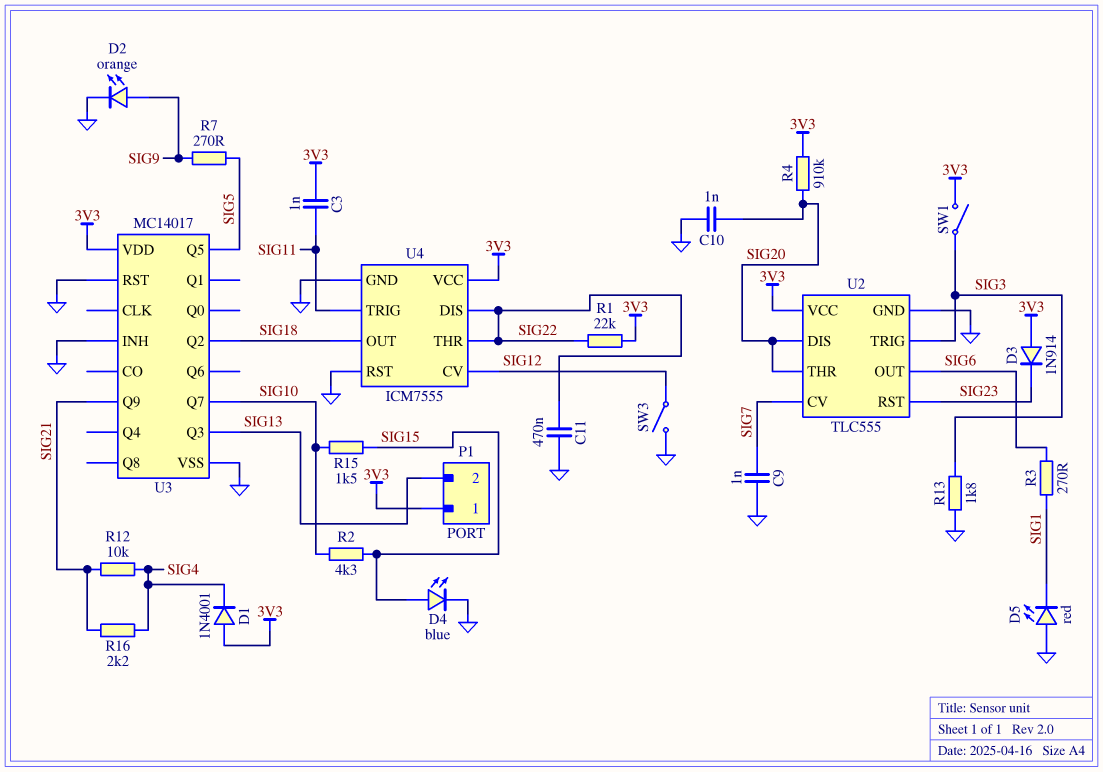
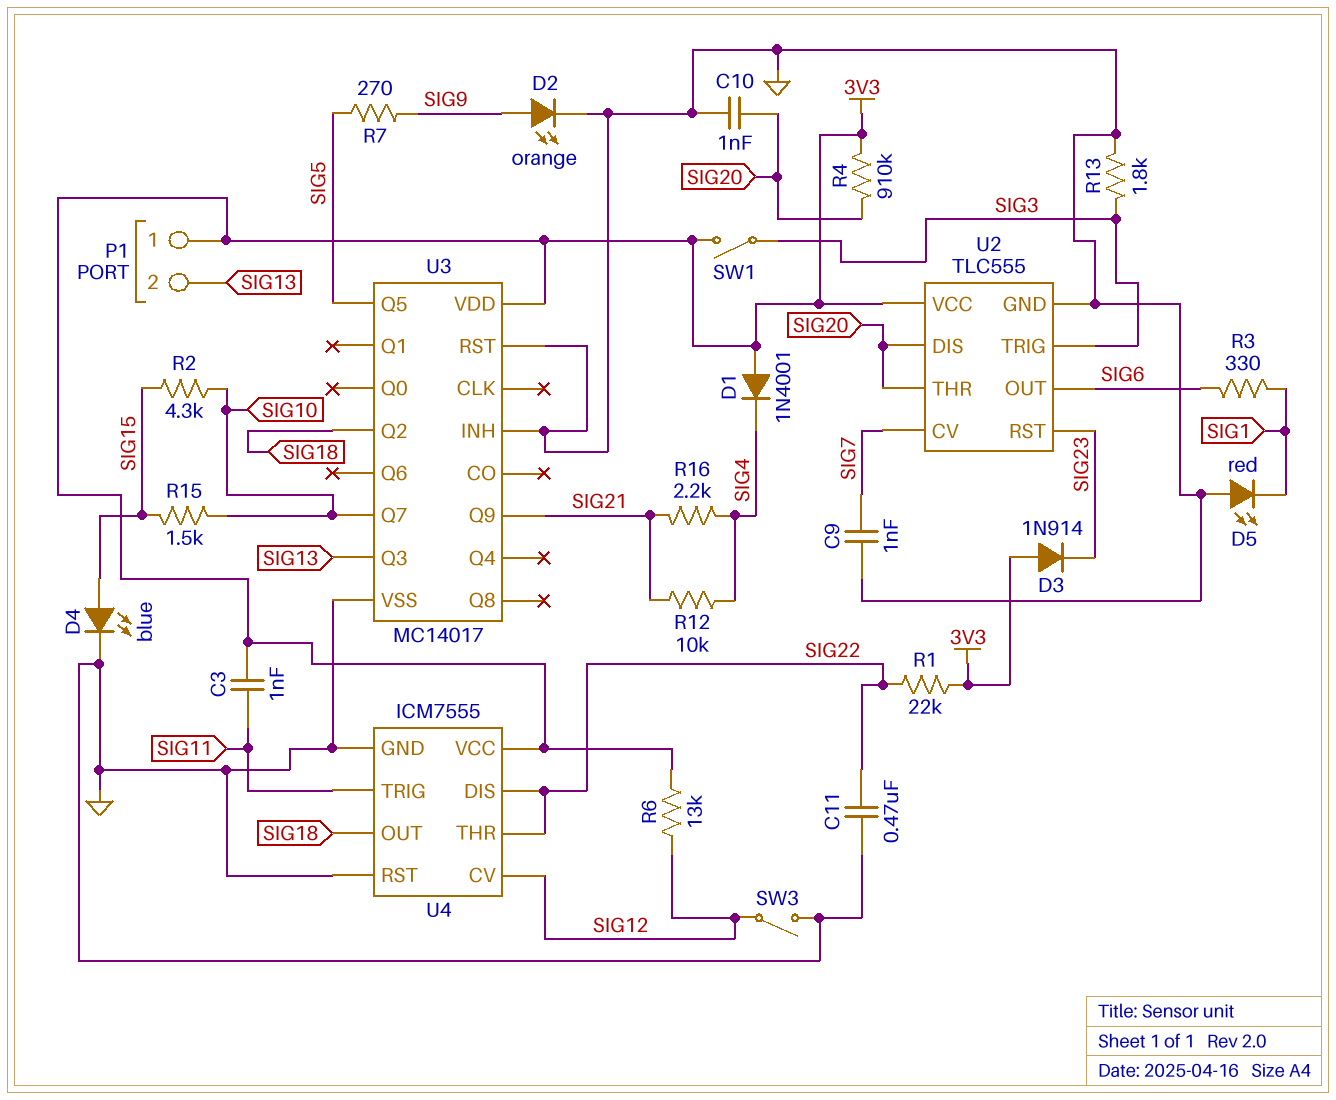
R3: 270 (SIG1, SIG6) -> 330 (SIG1, SIG6)
R6: none -> 13k (3V3, SIG12)

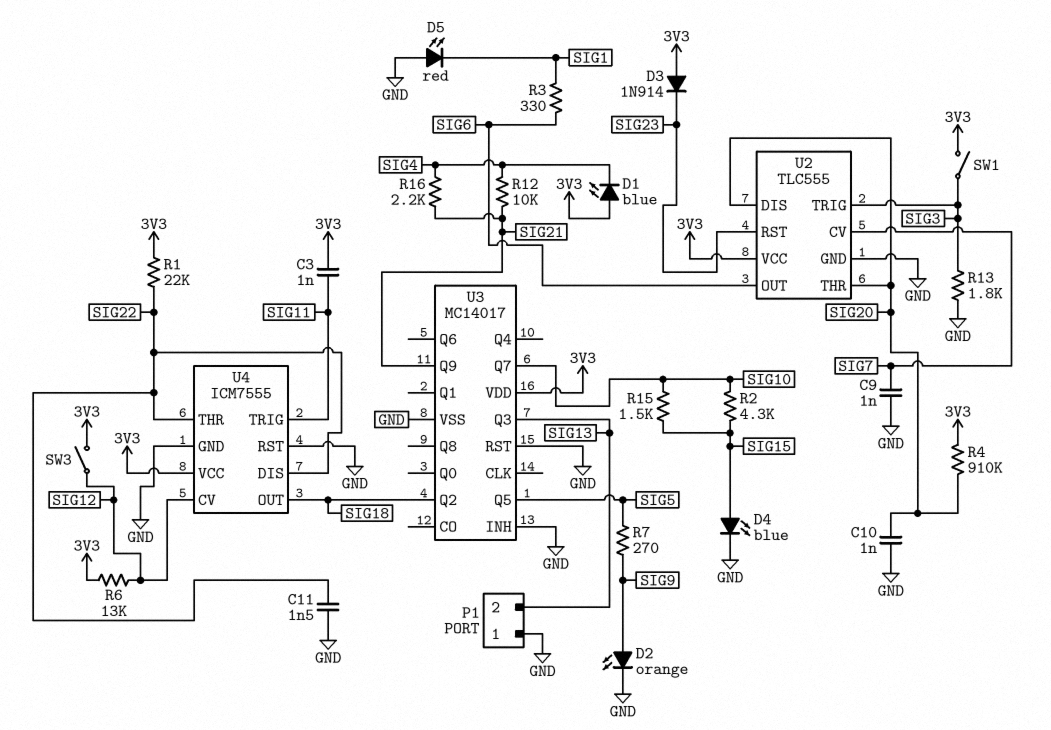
C11: 470nF (GND, SIG22) -> 1.5nF (GND, SIG22)
D1: diode 1N4001 (A 3V3, K SIG4) -> LED blue (A 3V3, K SIG4)
P1 pin 1: 3V3 -> GND
SW3: switch (GND, SIG12) -> switch (3V3, SIG12)

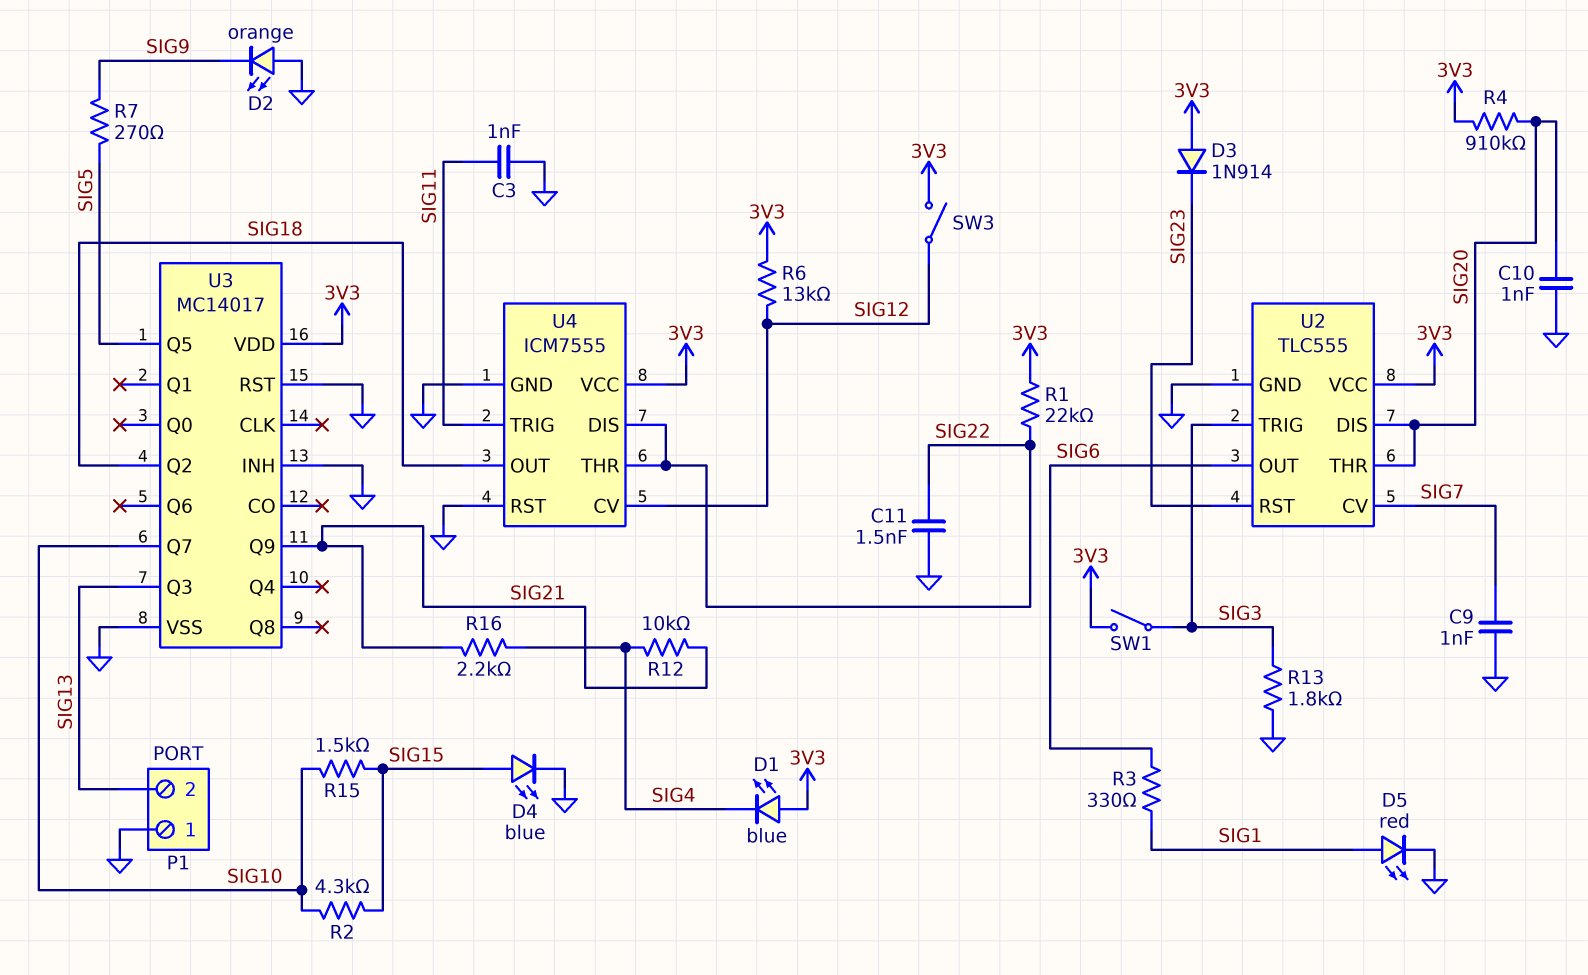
C3: 1nF (3V3, SIG11) -> 1nF (GND, SIG11)
D2: LED orange (A SIG9, K GND) -> LED orange (A GND, K SIG9)
D5: LED red (A GND, K SIG1) -> LED red (A SIG1, K GND)

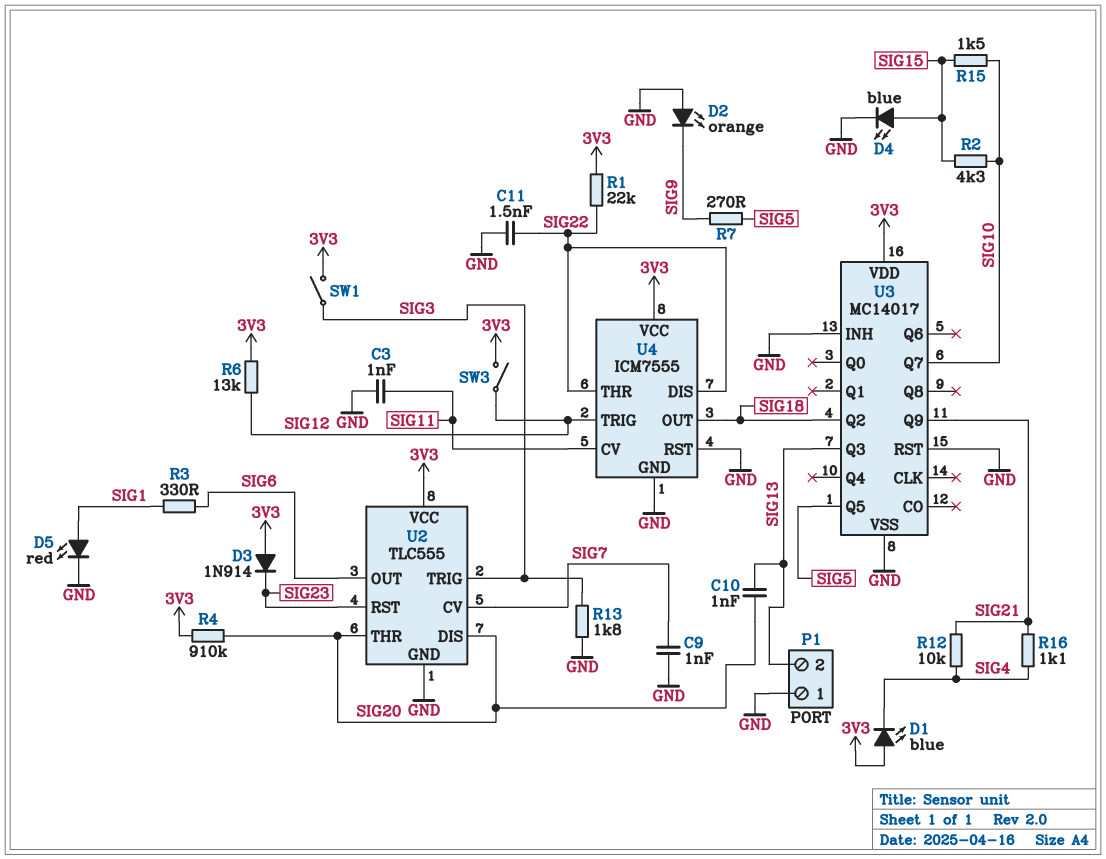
C10: 1nF (GND, SIG20) -> 1nF (SIG13, SIG20)
R16: 2.2k (SIG4, SIG21) -> 1.1k (SIG4, SIG21)
U4 pin CV: SIG12 -> SIG11
U4 pin TRIG: SIG11 -> SIG12

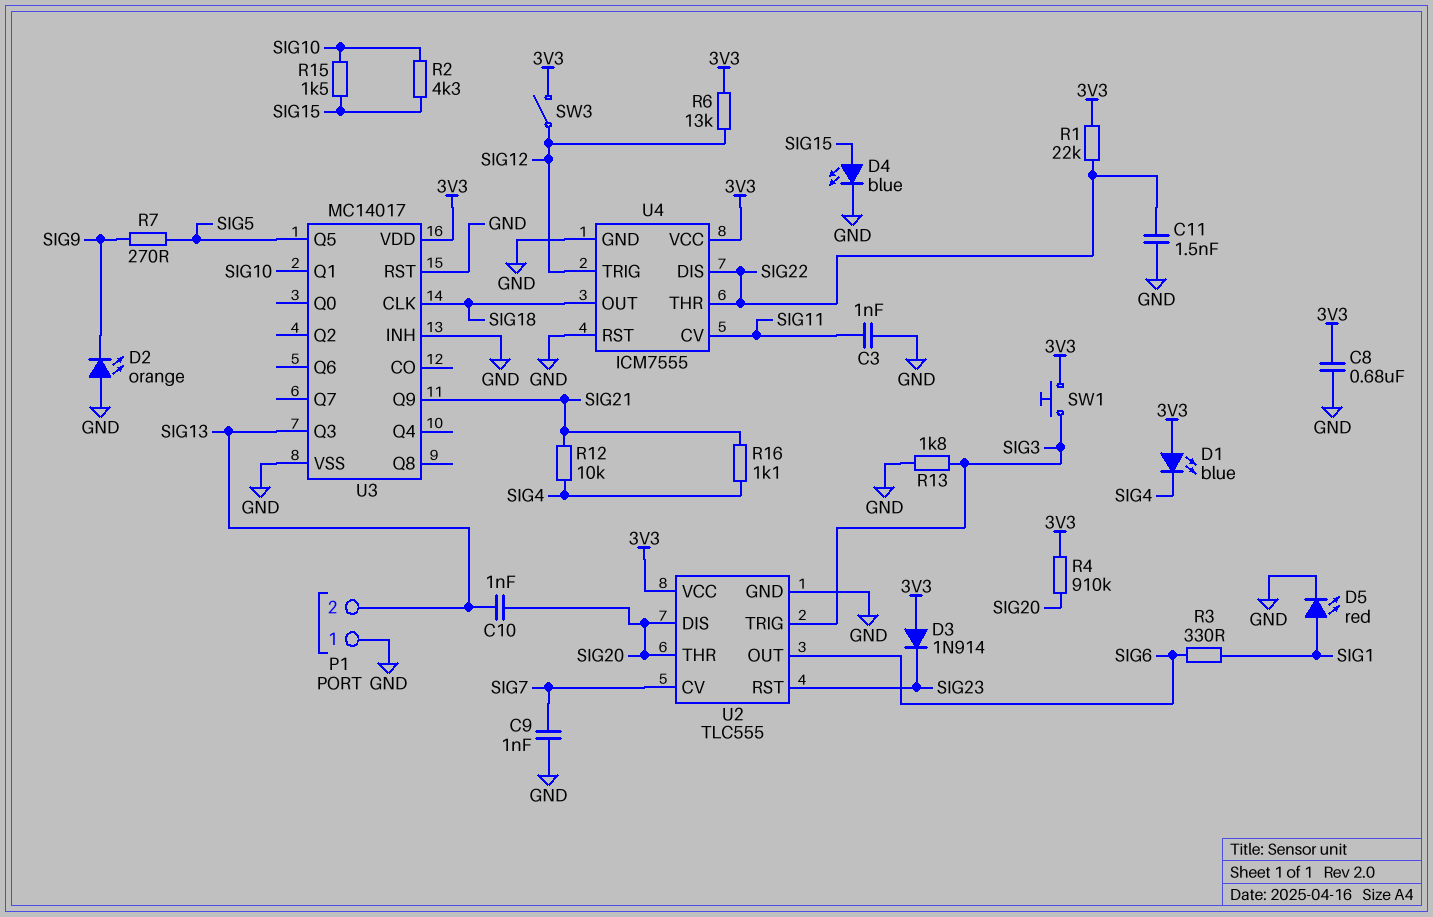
C8: none -> 680nF (3V3, GND)
SW1: switch (3V3, SIG3) -> button (3V3, SIG3)
U3 pin CLK: none -> SIG18
U3 pin Q1: none -> SIG10
U3 pin Q2: SIG18 -> none
U3 pin Q7: SIG10 -> none

